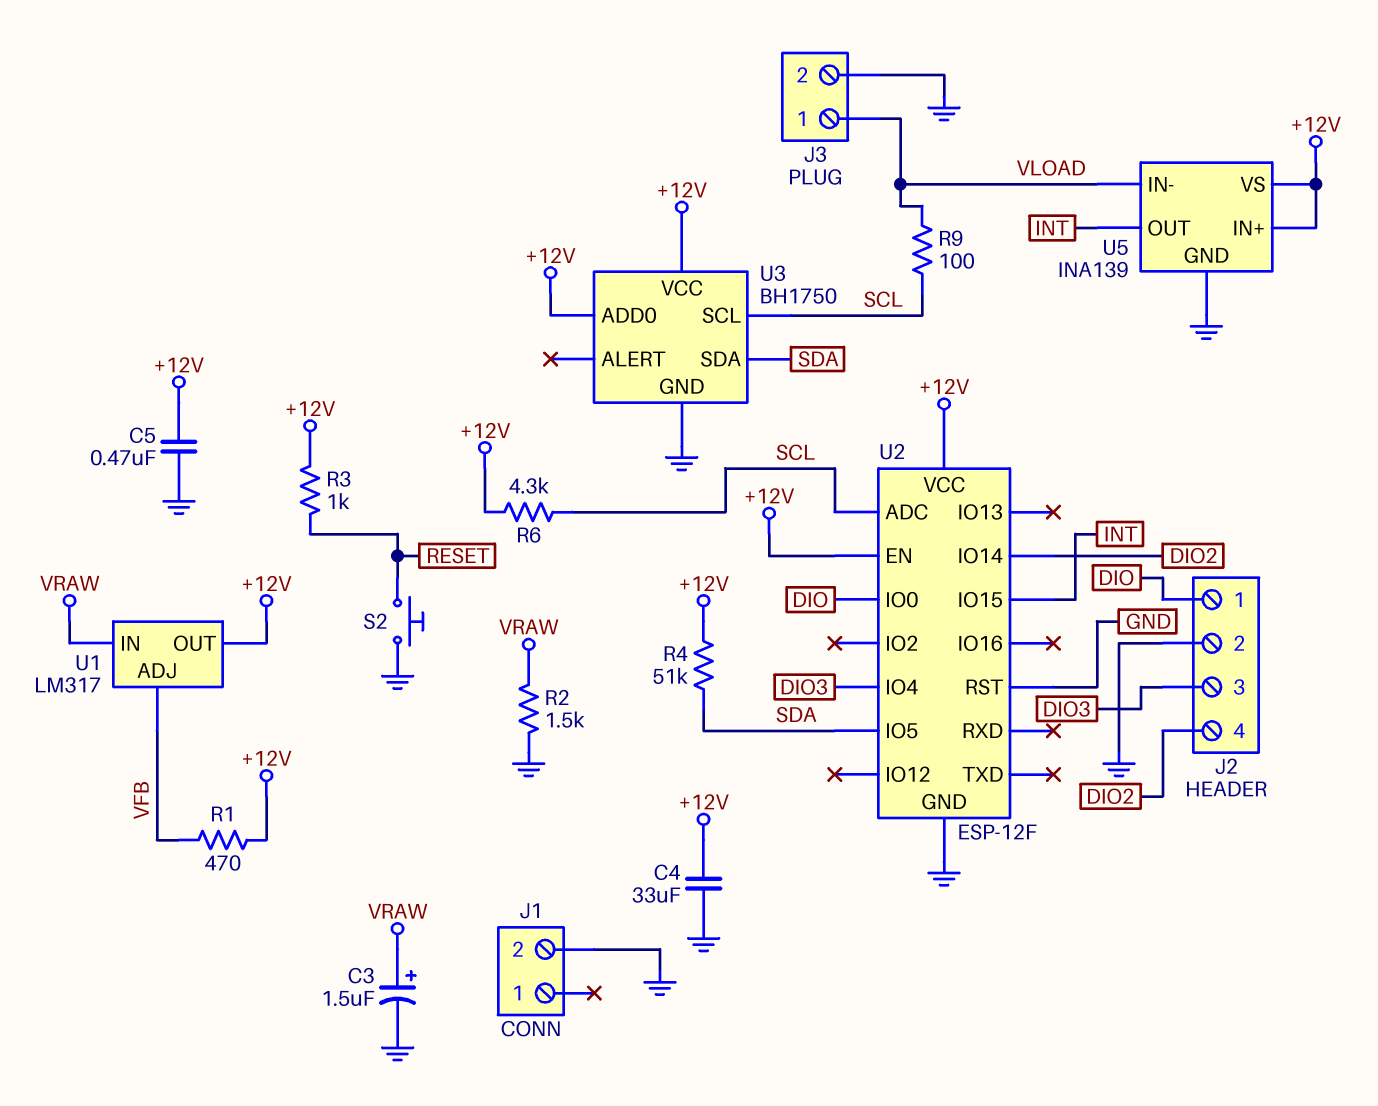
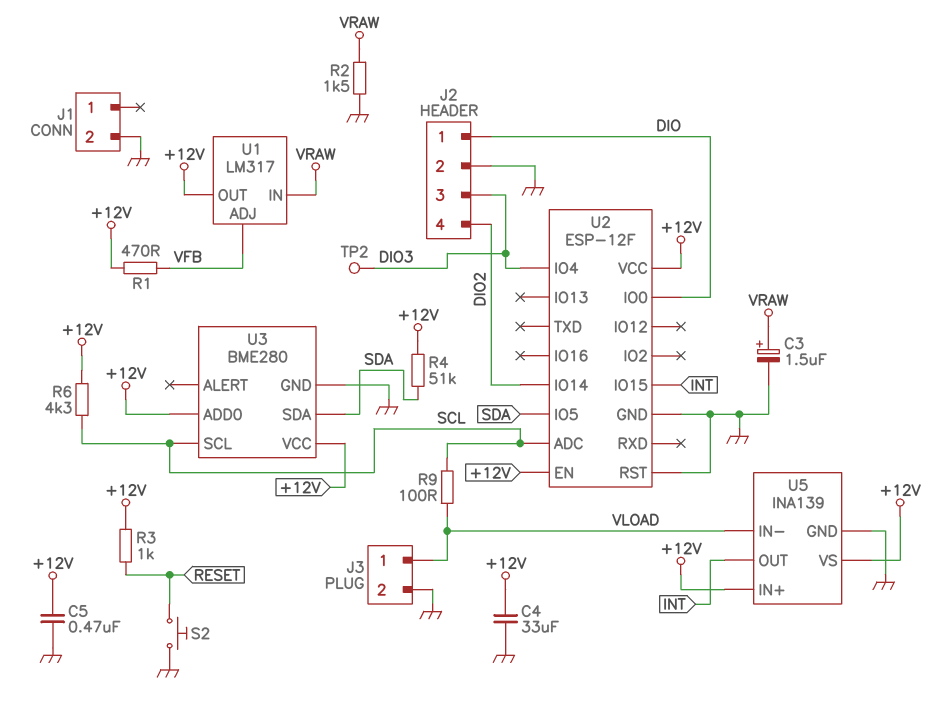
TP2: none -> test point (DIO3)
U3: BH1750 -> BME280

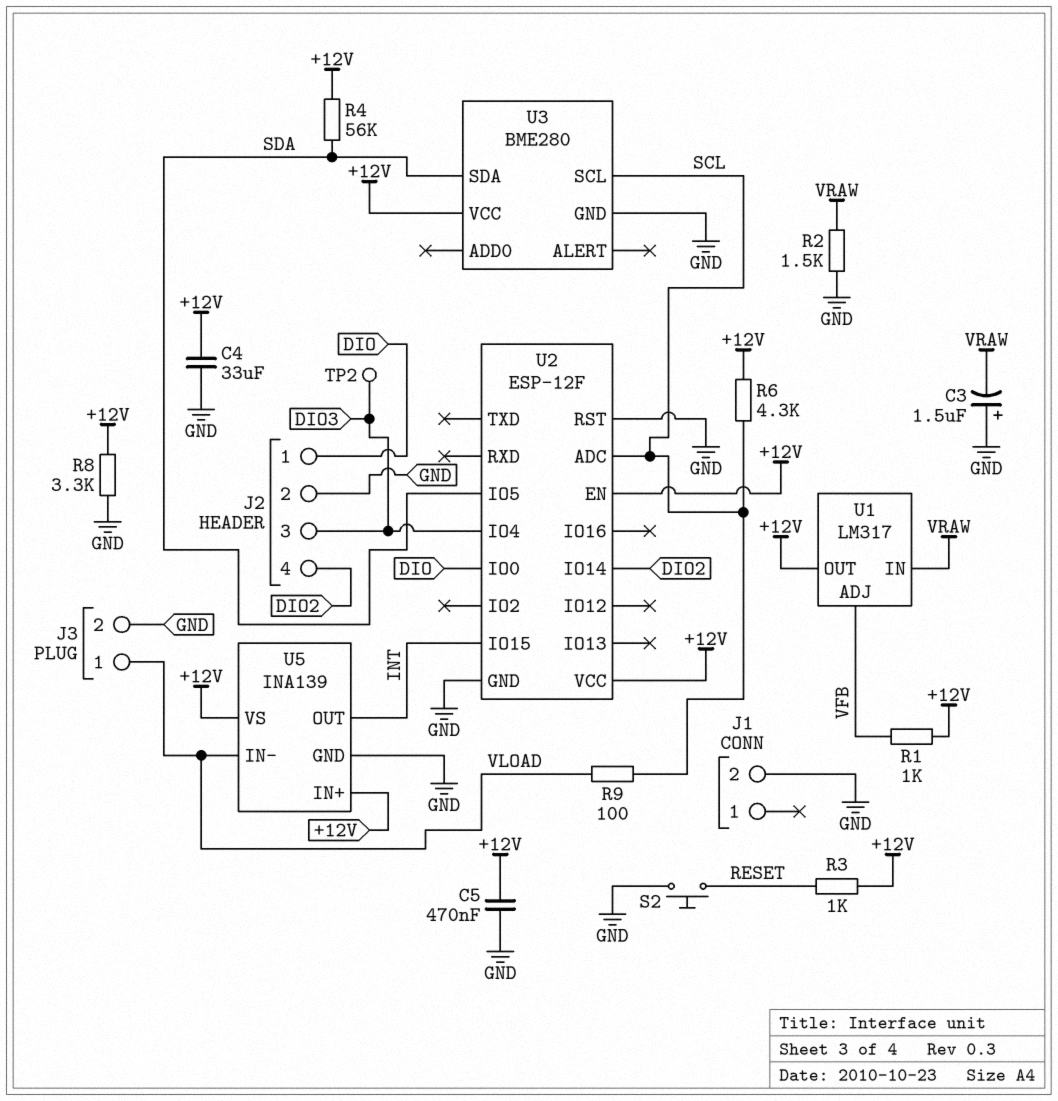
C3: 1.5uF (plus VRAW, minus GND) -> 1.5uF (plus GND, minus VRAW)
R1: 470 (+12V, VFB) -> 1k (+12V, VFB)
R4: 51k (+12V, SDA) -> 56k (+12V, SDA)
R8: none -> 3.3k (+12V, GND)
U3 pin ADD0: +12V -> none

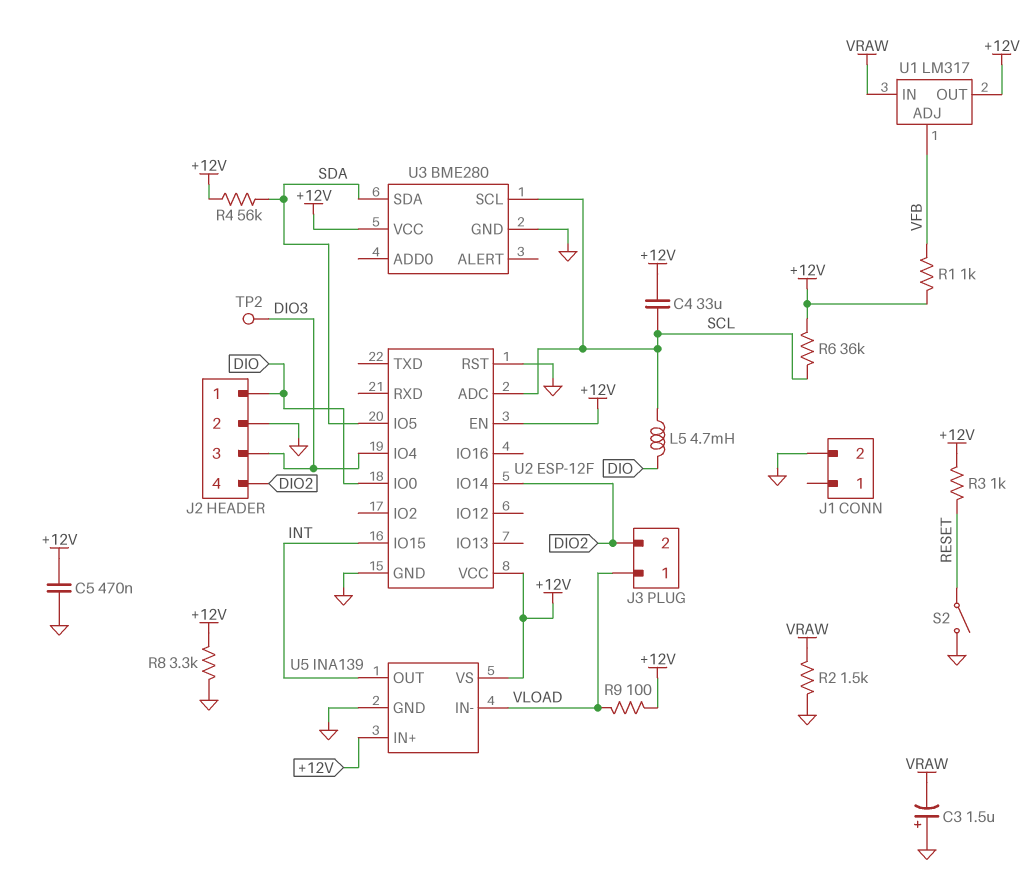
C4: 33uF (+12V, GND) -> 33uF (+12V, SCL)
J3 pin 2: GND -> DIO2
L5: none -> 4.7mH (DIO, SCL)
R6: 4.3k (+12V, SCL) -> 36k (+12V, SCL)
R9: 100 (SCL, VLOAD) -> 100 (+12V, VLOAD)
S2: button (GND, RESET) -> switch (GND, RESET)

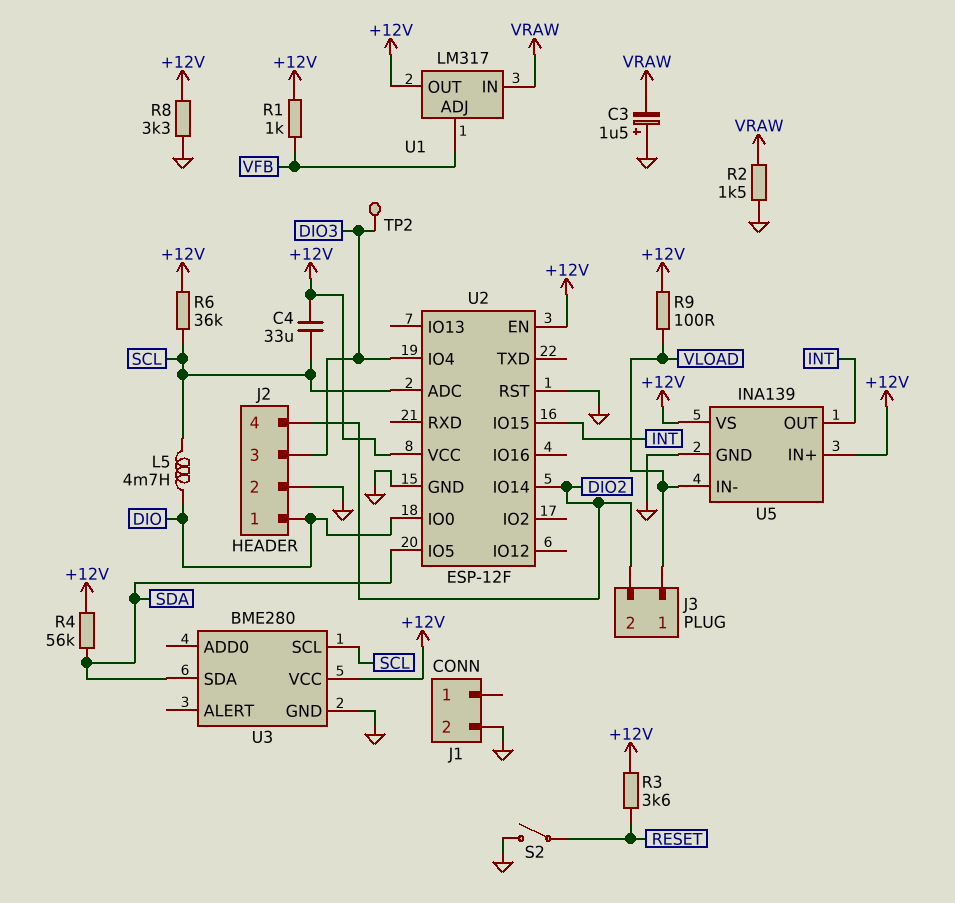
C5: 470nF (+12V, GND) -> none
R3: 1k (+12V, RESET) -> 3.6k (+12V, RESET)

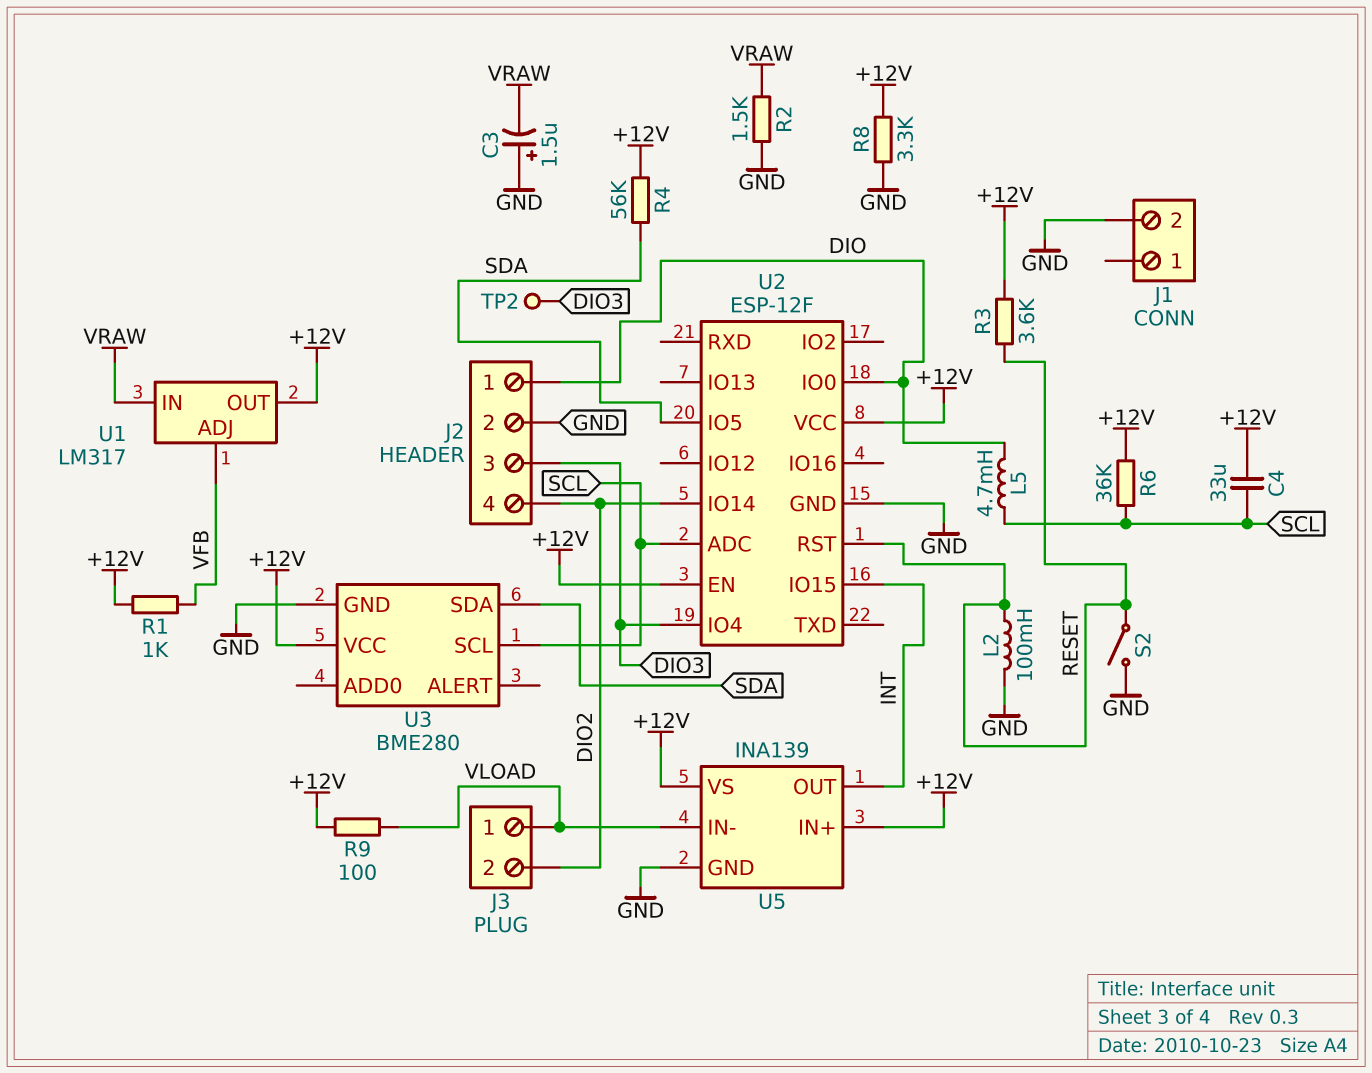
L2: none -> 100mH (GND, RESET)
U2 pin RST: GND -> RESET

